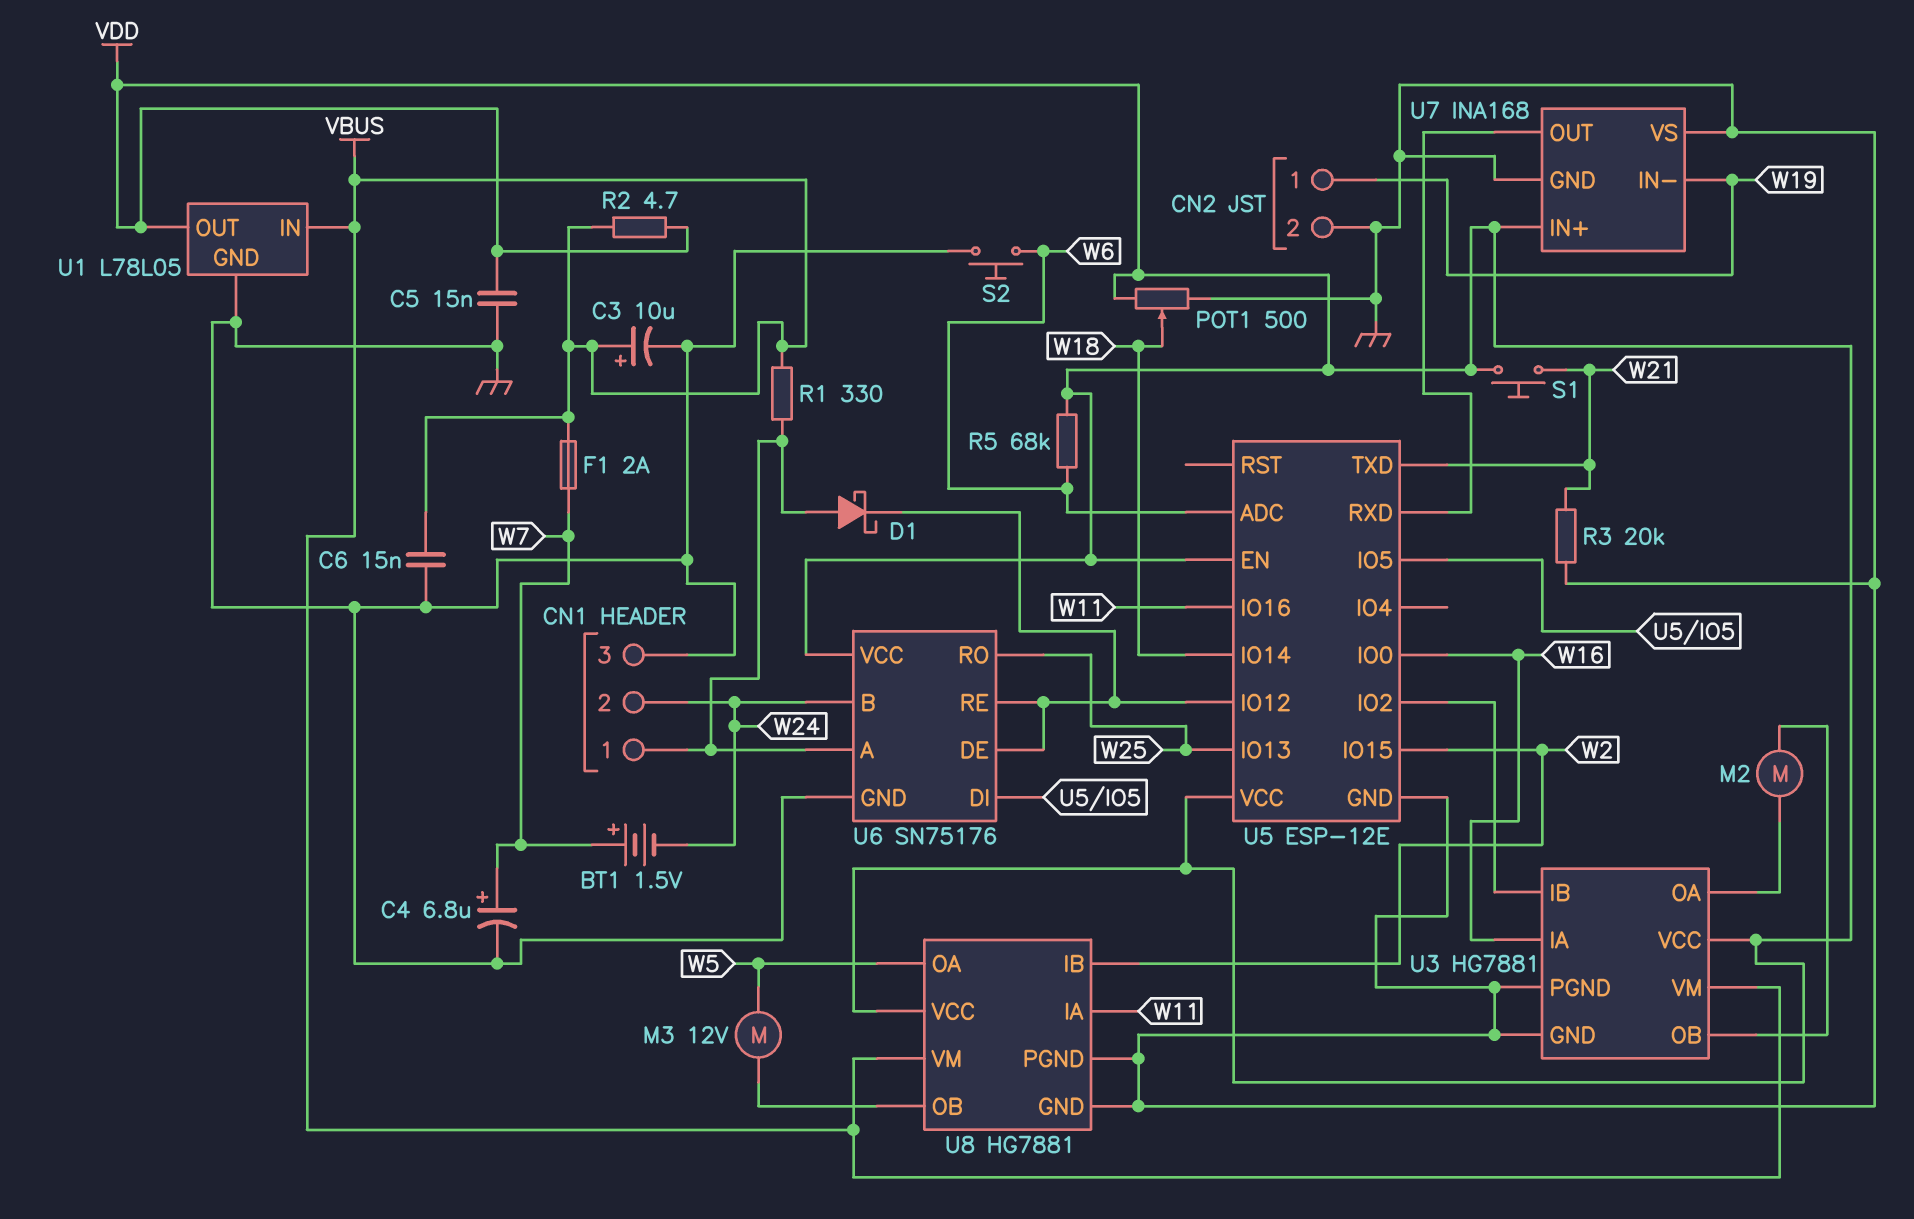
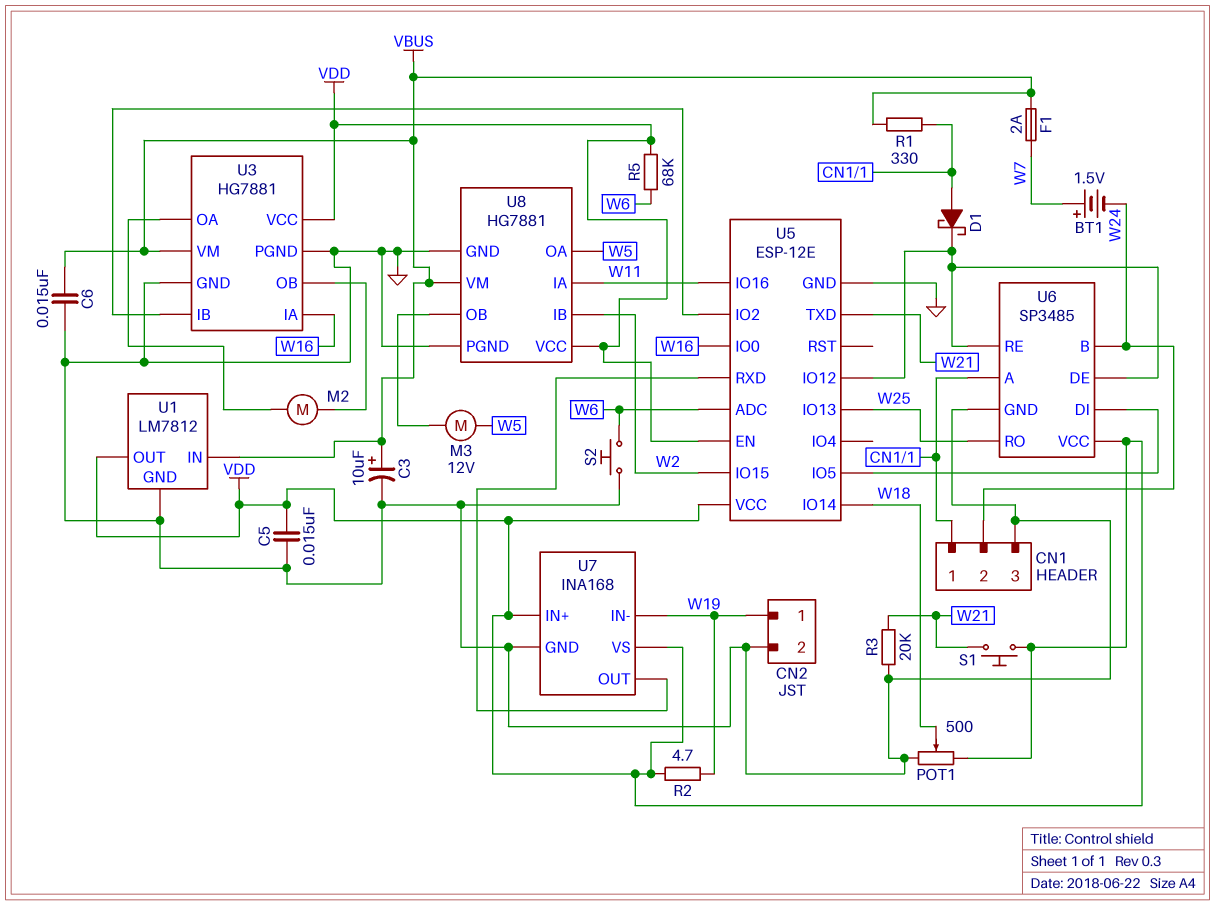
C4: 6.8uF (plus W7, minus GND) -> none
R2: 4.7 (VBUS, VDD) -> 4.7 (VDD, W19)
U1: L78L05 -> LM7812
U6: SN75176 -> SP3485
U7 pin VS: GND -> VDD

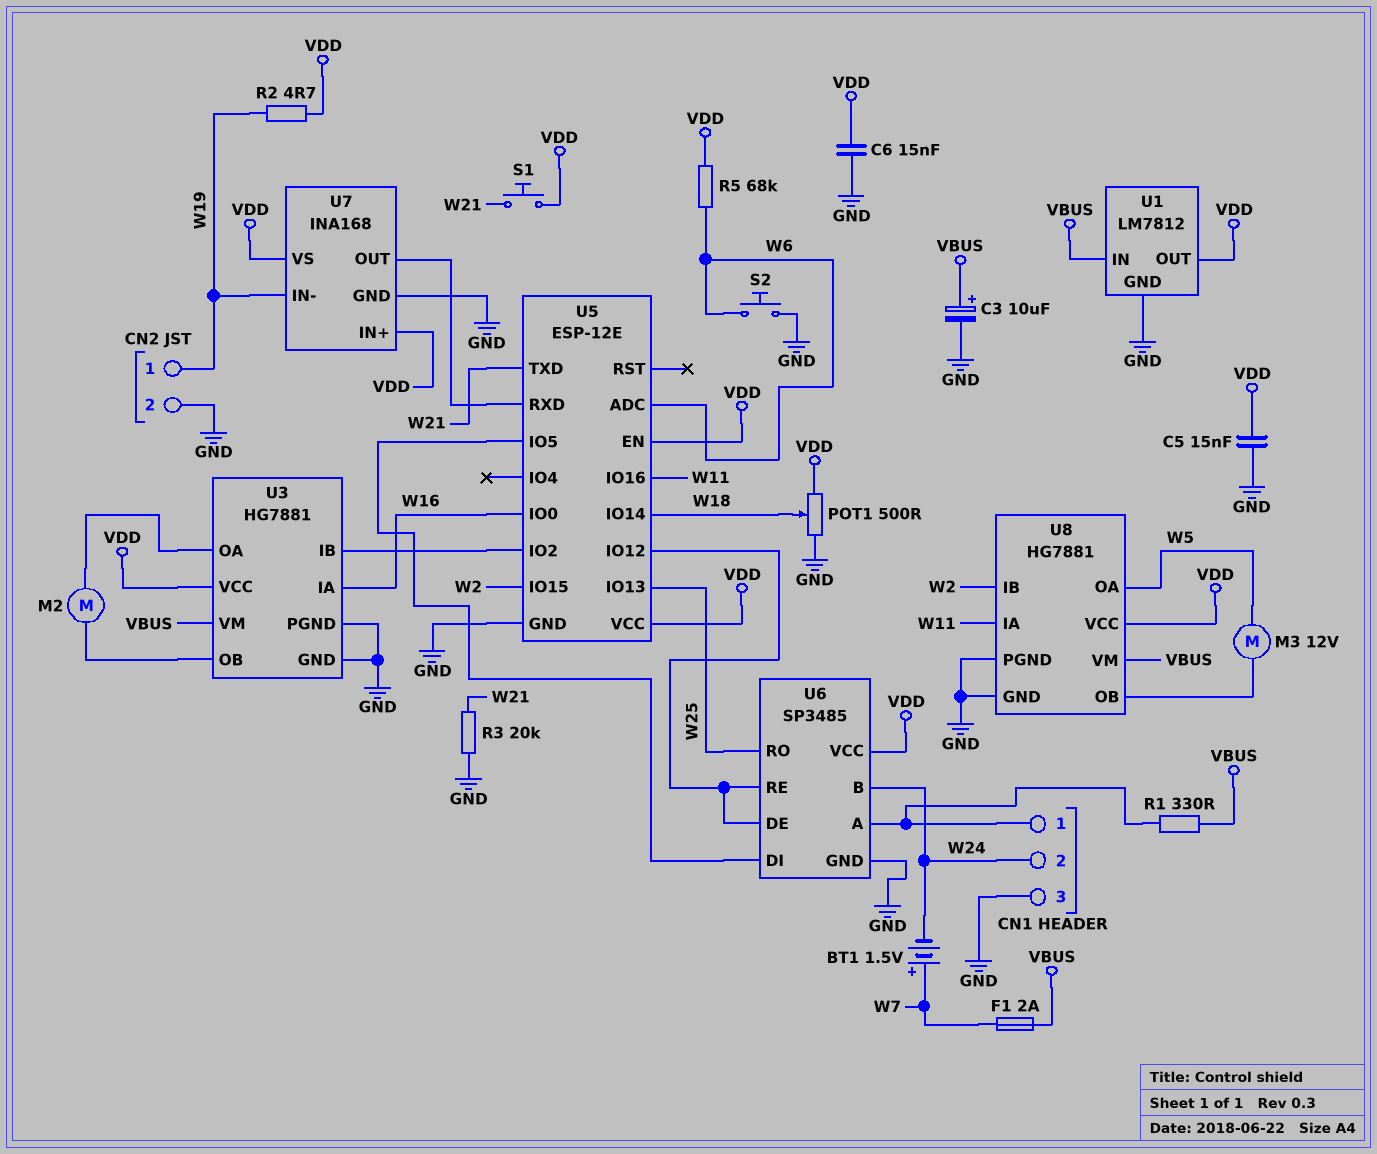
C6: 15nF (GND, VBUS) -> 15nF (GND, VDD)
D1: schottky (A CN1/1, K U5/IO12) -> none

